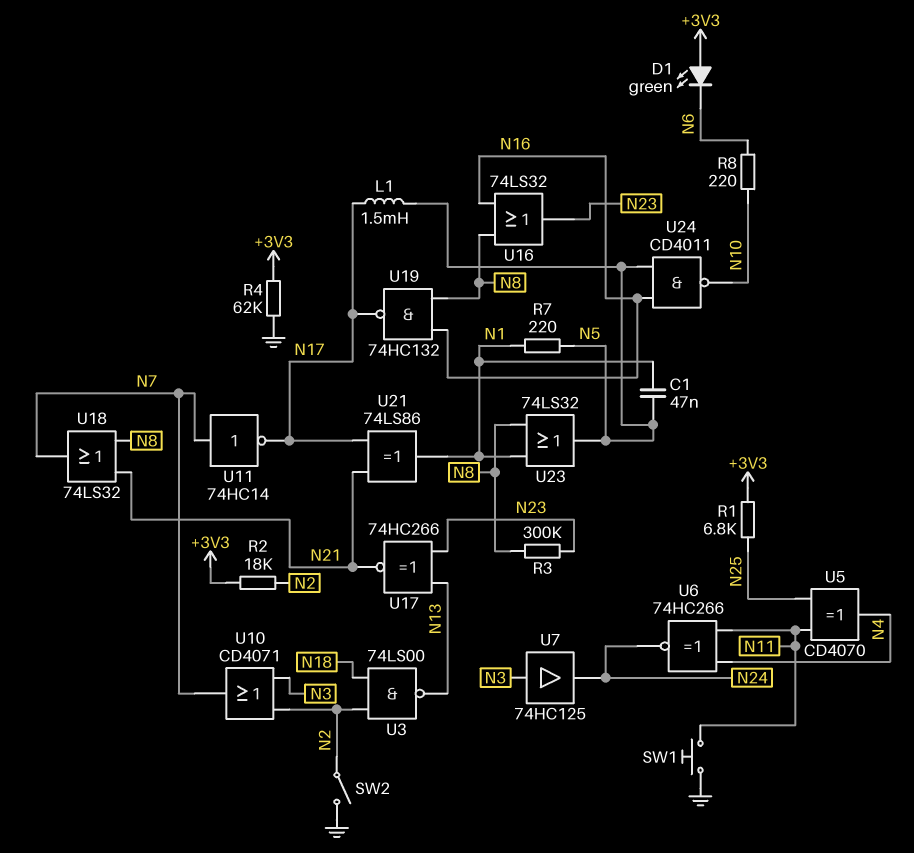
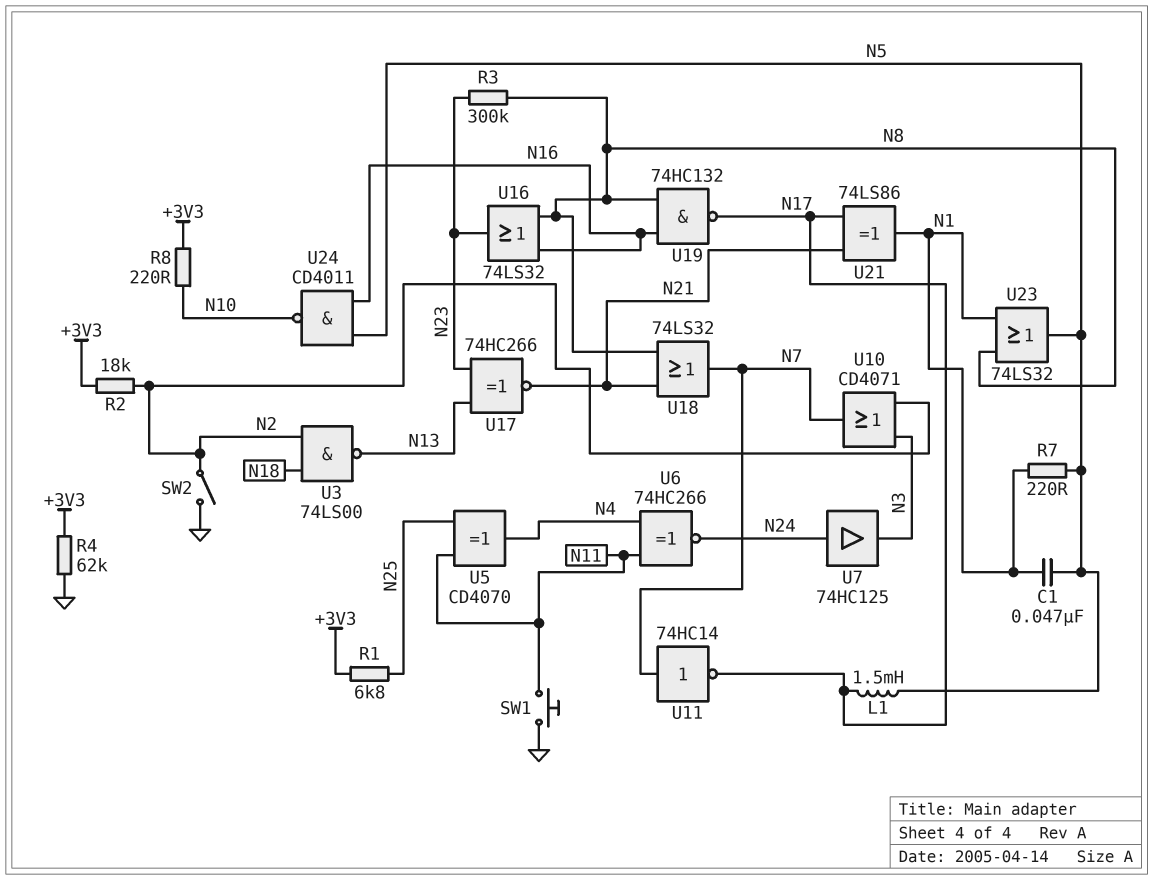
D1: LED green (A +3V3, K N6) -> none
R8: 220 (N6, N10) -> 220 (+3V3, N10)
U7: buffer 74HC125 (in N3, out N24) -> buffer 74HC125 (in N24, out N3)

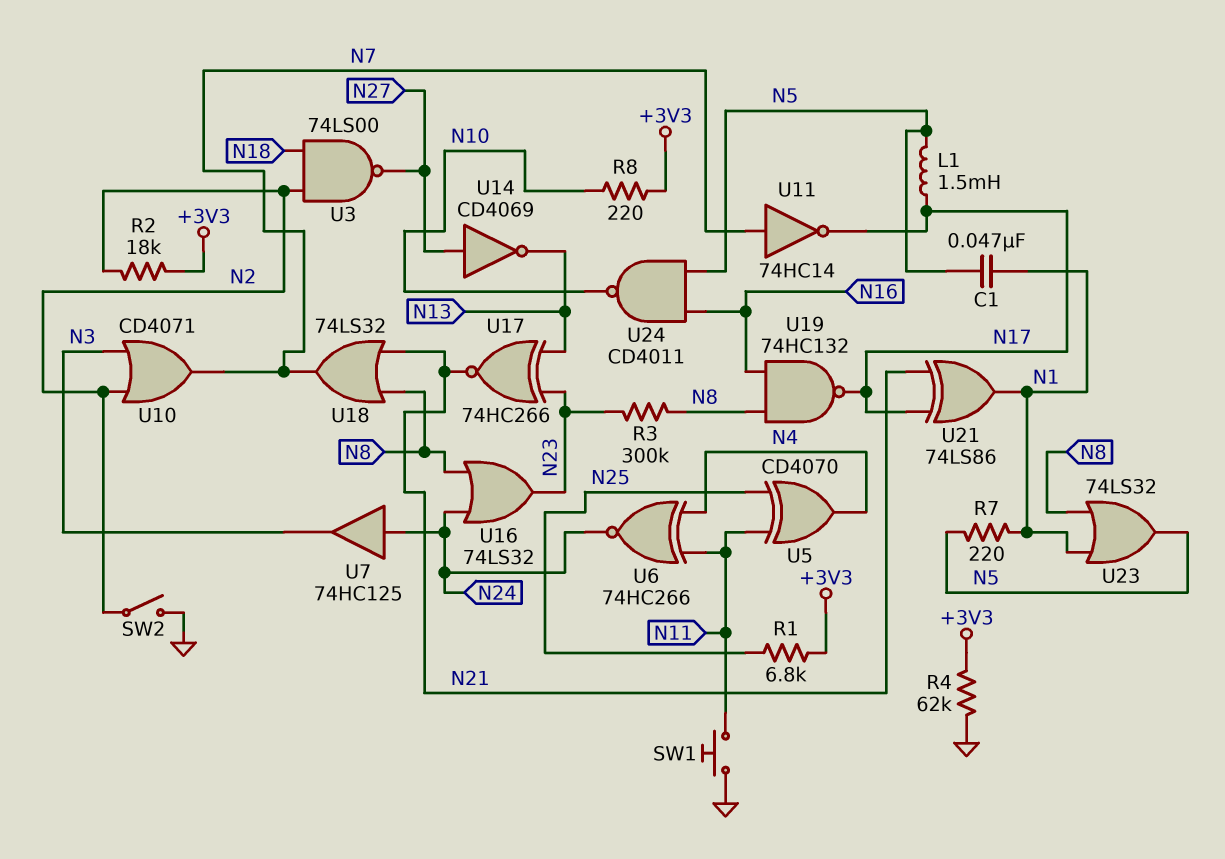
U3: NAND 74LS00 (in N2, in N18, out N13) -> NAND 74LS00 (in N2, in N18, out N27)
U14: none -> NOT CD4069 (in N27, out N13)
U16: OR 74LS32 (in N8, in N16, out N23) -> OR 74LS32 (in N8, in N24, out N23)

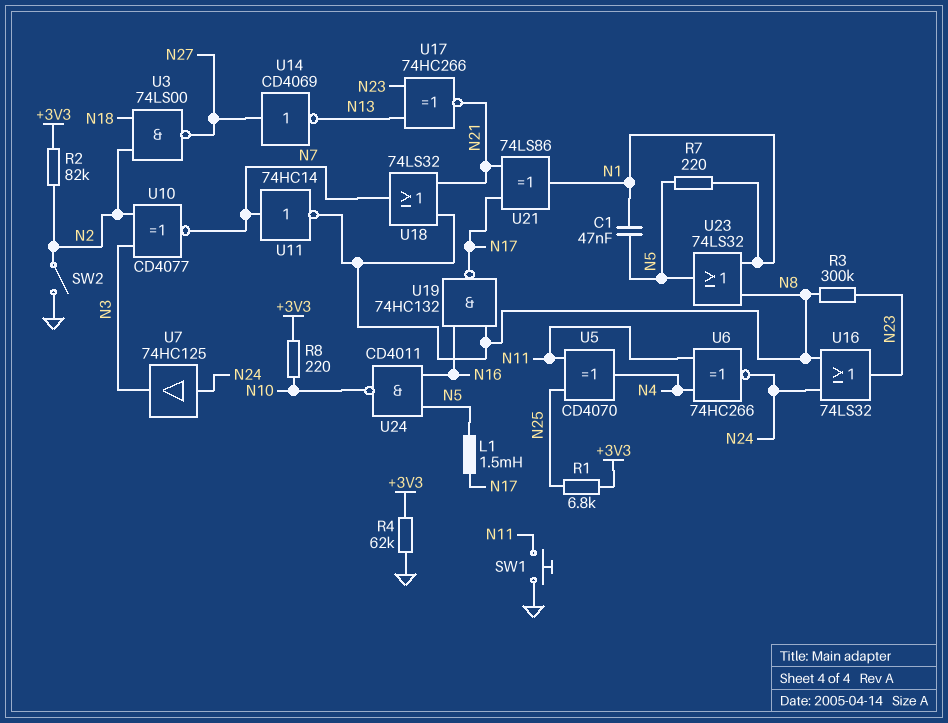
R2: 18k (+3V3, N2) -> 82k (+3V3, N2)
U10: OR CD4071 (in N2, in N3, out N7) -> XNOR CD4077 (in N2, in N3, out N7)
U11: NOT 74HC14 (in N7, out N17) -> NOT 74HC14 (in N7, out N8)

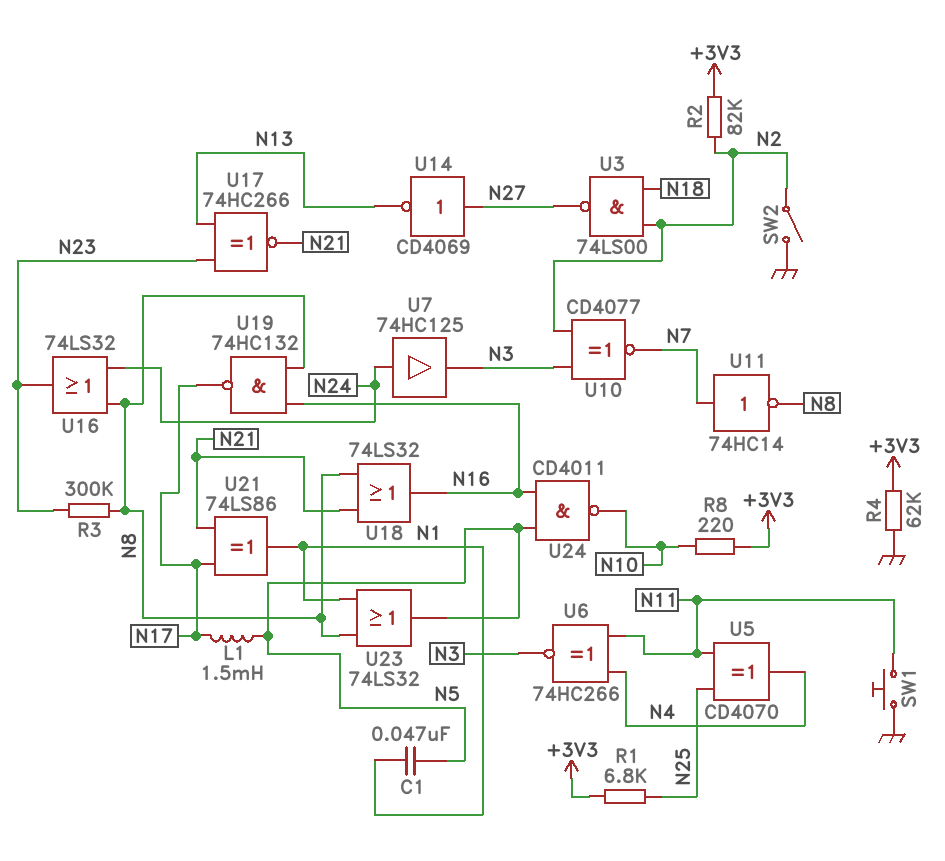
R7: 220 (N1, N5) -> none
U6: XNOR 74HC266 (in N4, in N11, out N24) -> XNOR 74HC266 (in N4, in N11, out N3)
U18: OR 74LS32 (in N8, in N21, out N7) -> OR 74LS32 (in N8, in N21, out N16)

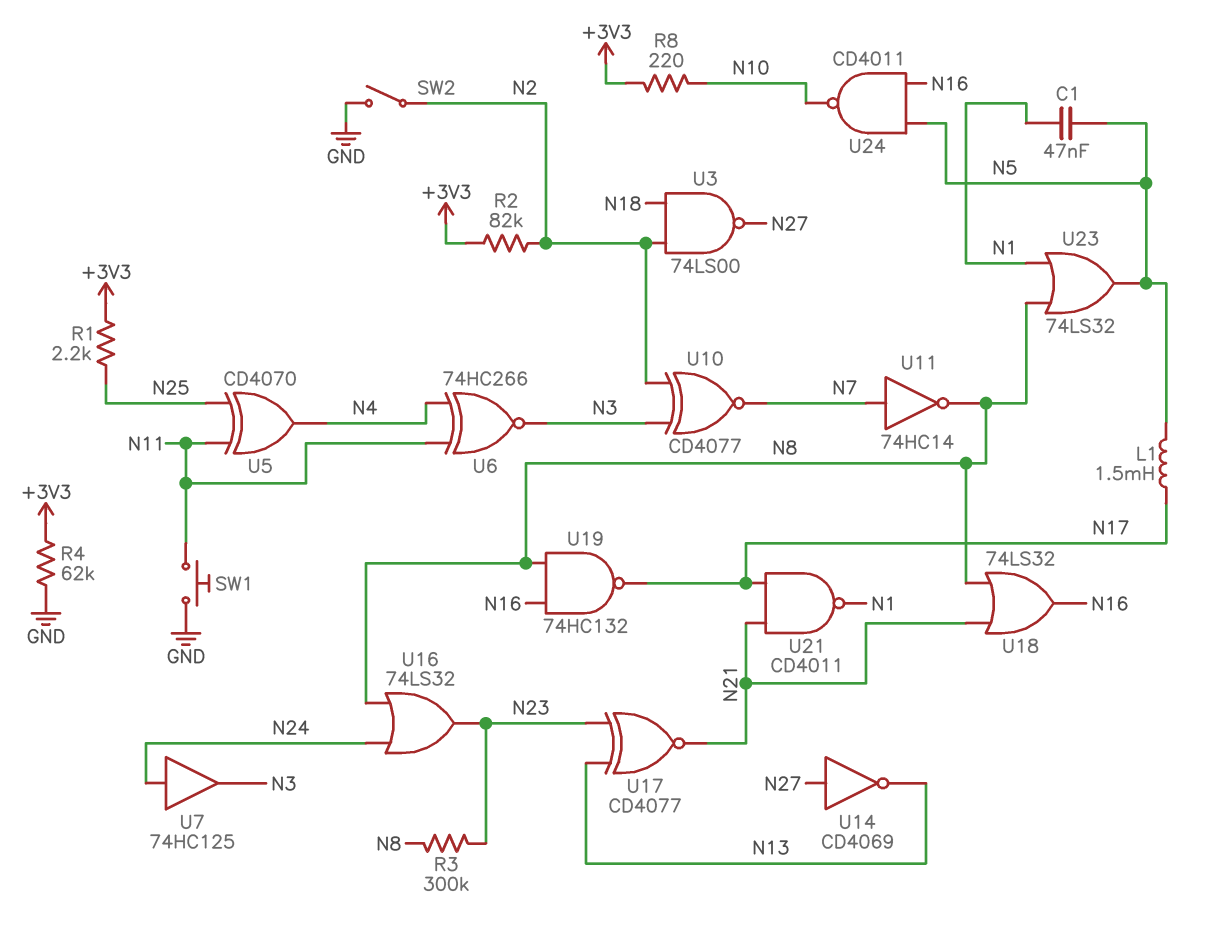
R1: 6.8k (+3V3, N25) -> 2.2k (+3V3, N25)
U17: XNOR 74HC266 (in N13, in N23, out N21) -> XNOR CD4077 (in N13, in N23, out N21)
U21: XOR 74LS86 (in N17, in N21, out N1) -> NAND CD4011 (in N17, in N21, out N1)

